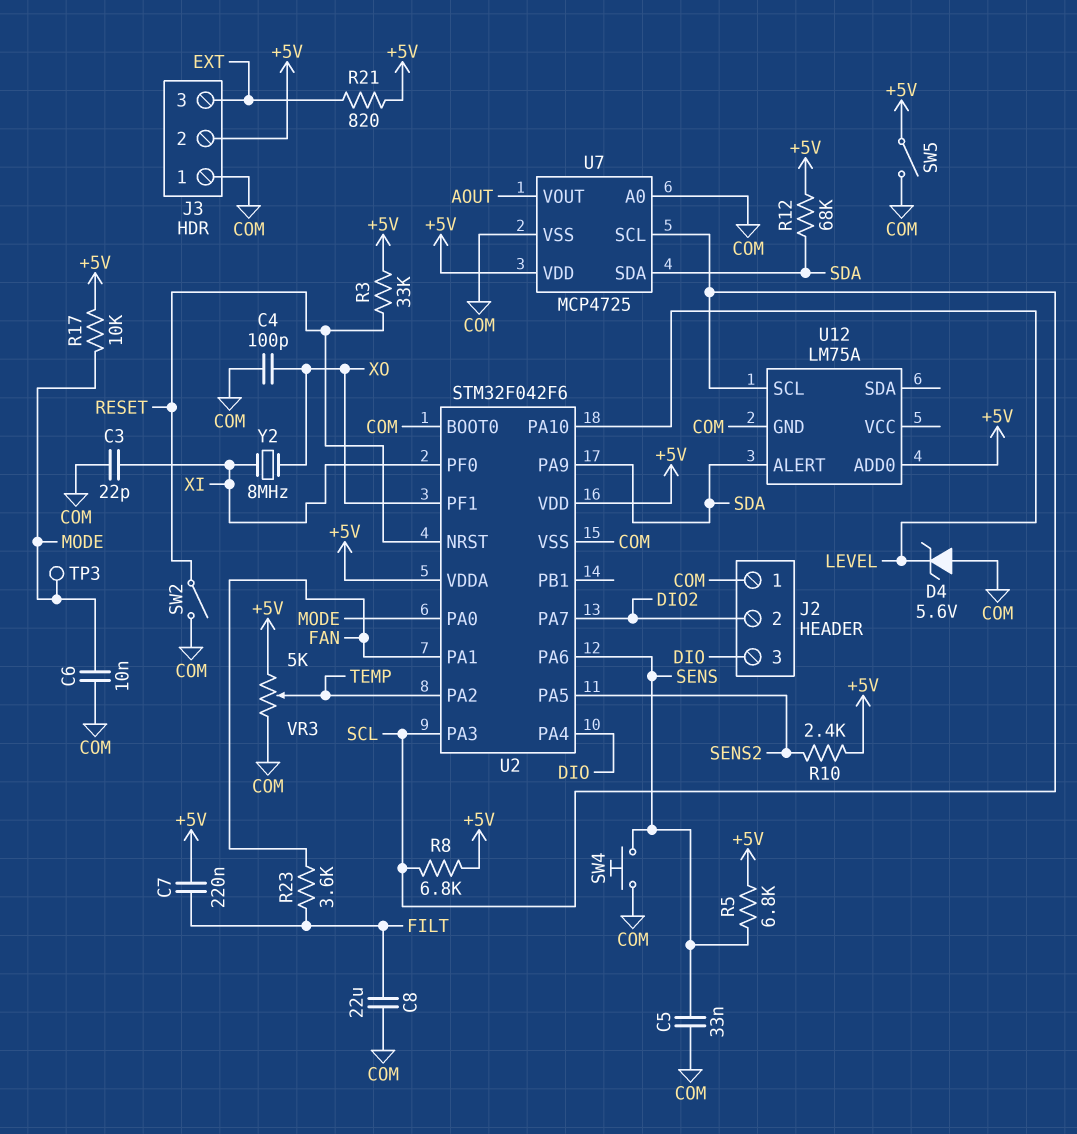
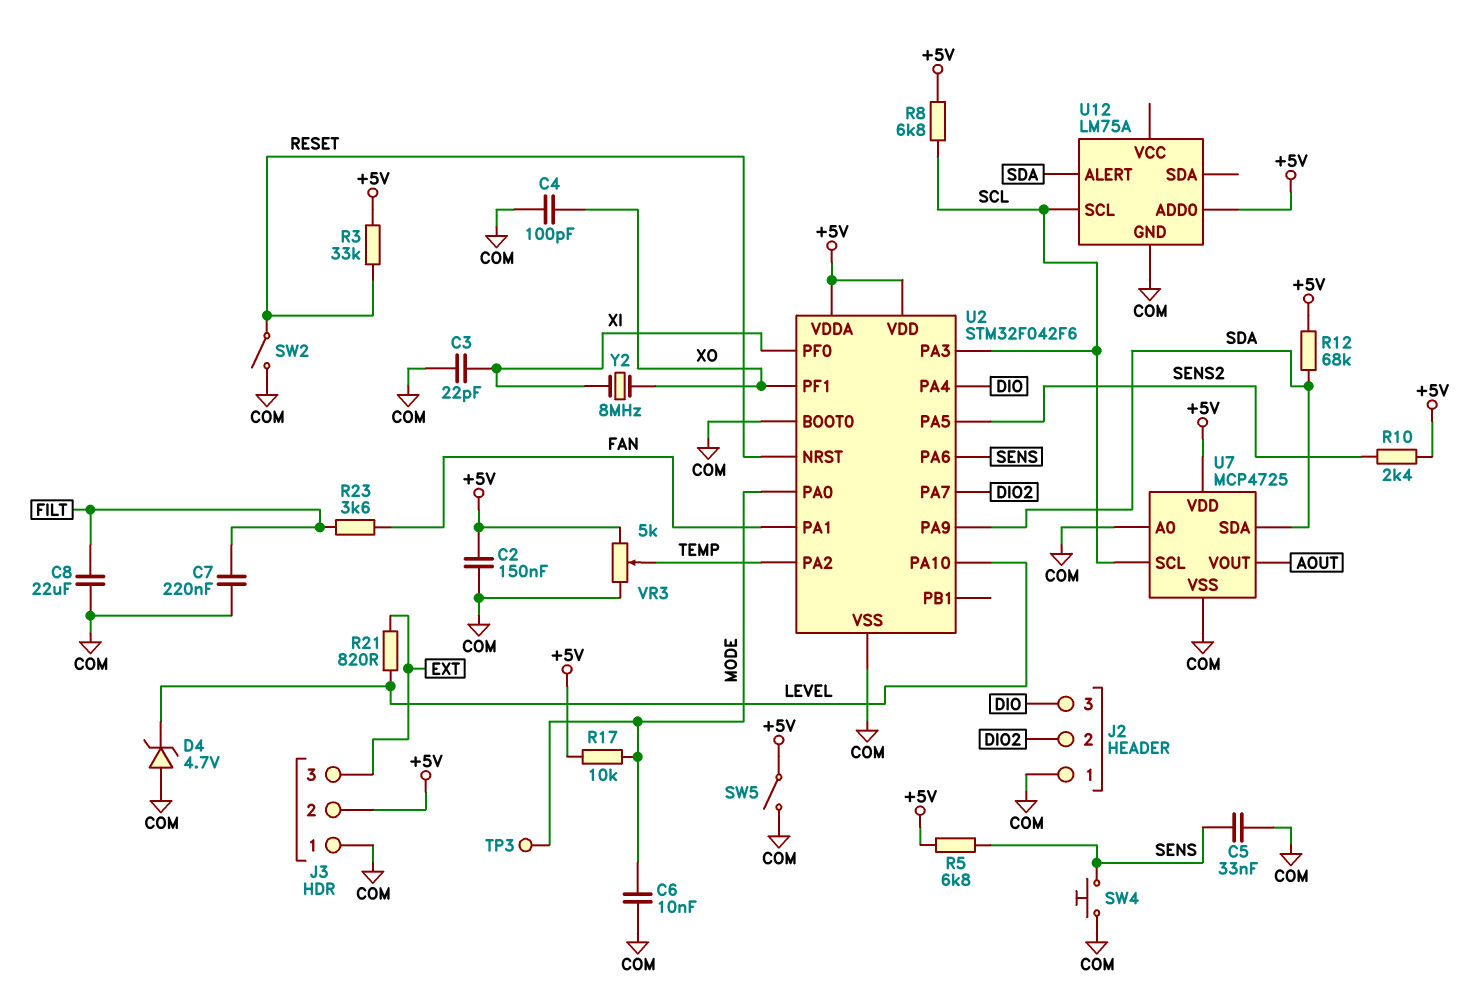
C2: none -> 150nF (+5V, COM)
C7: 220nF (+5V, FILT) -> 220nF (COM, FILT)
D4: zener 5.6V (A COM, K LEVEL) -> zener 4.7V (A COM, K LEVEL)
R21: 820 (+5V, EXT) -> 820 (EXT, LEVEL)

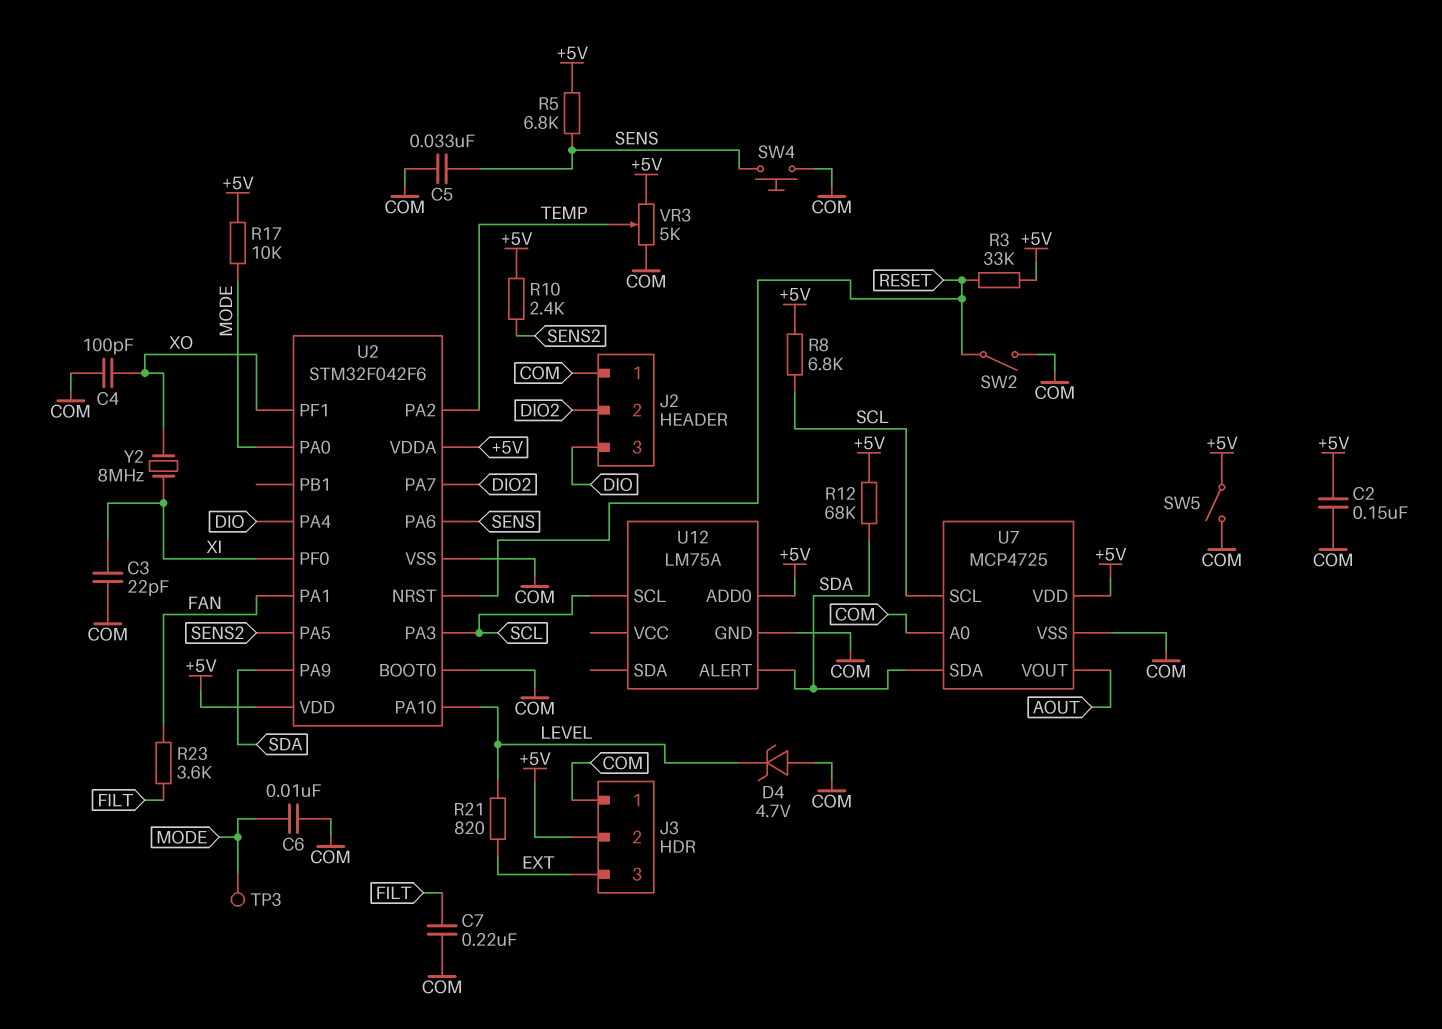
C8: 22uF (COM, FILT) -> none

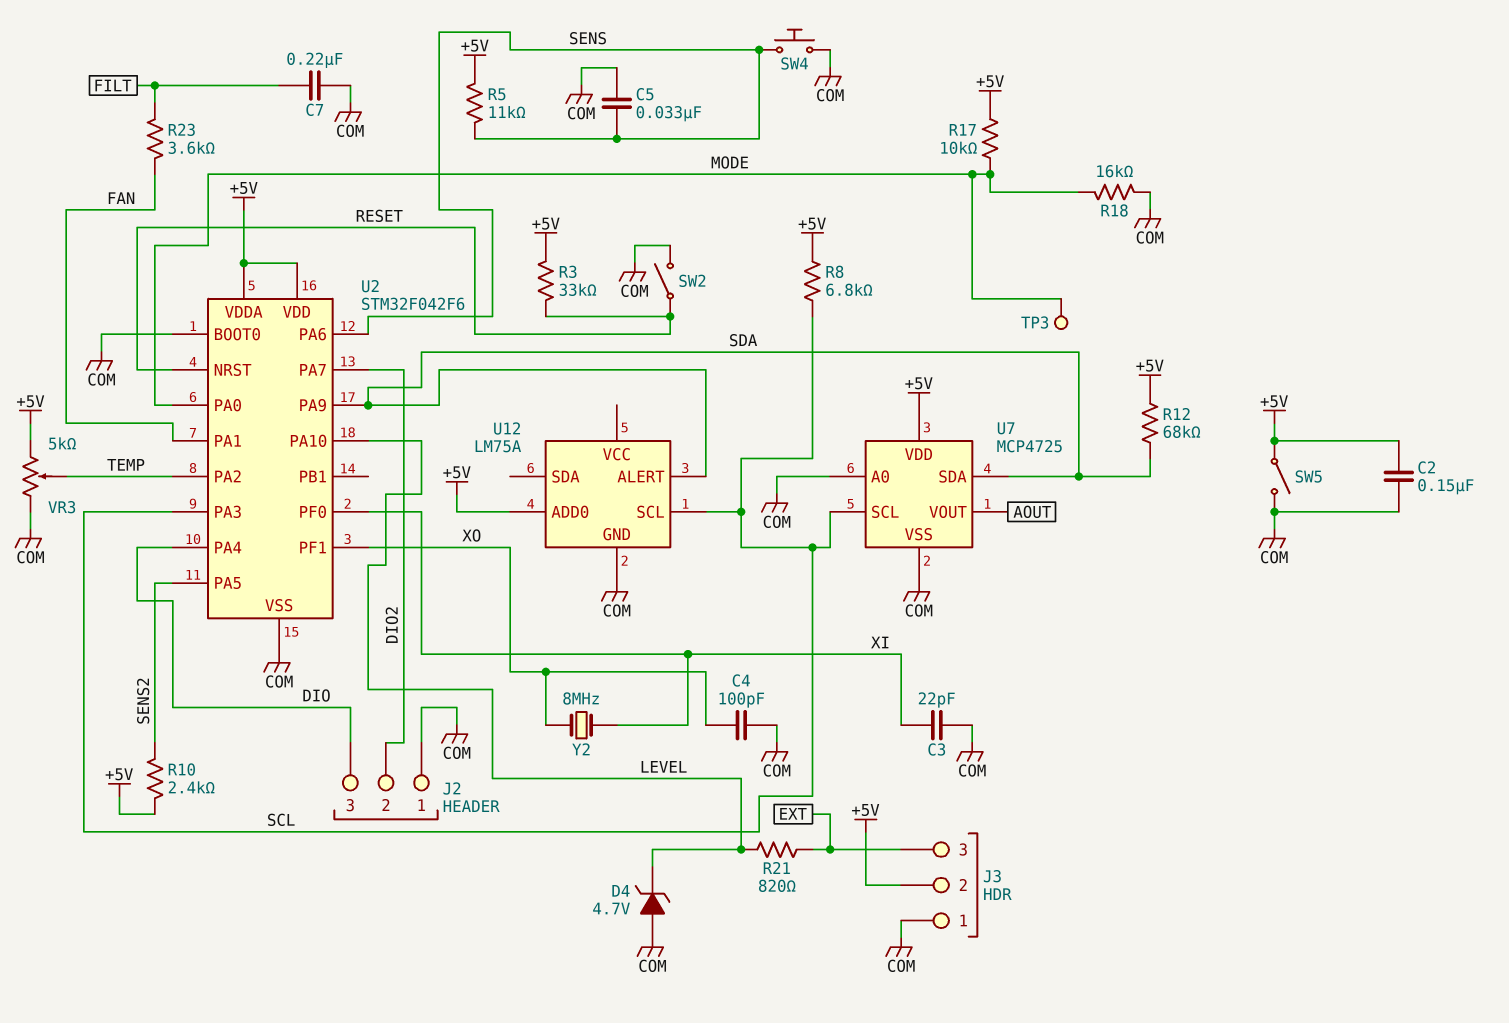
C6: 10nF (COM, MODE) -> none
R5: 6.8k (+5V, SENS) -> 11k (+5V, SENS)
R18: none -> 16k (COM, MODE)

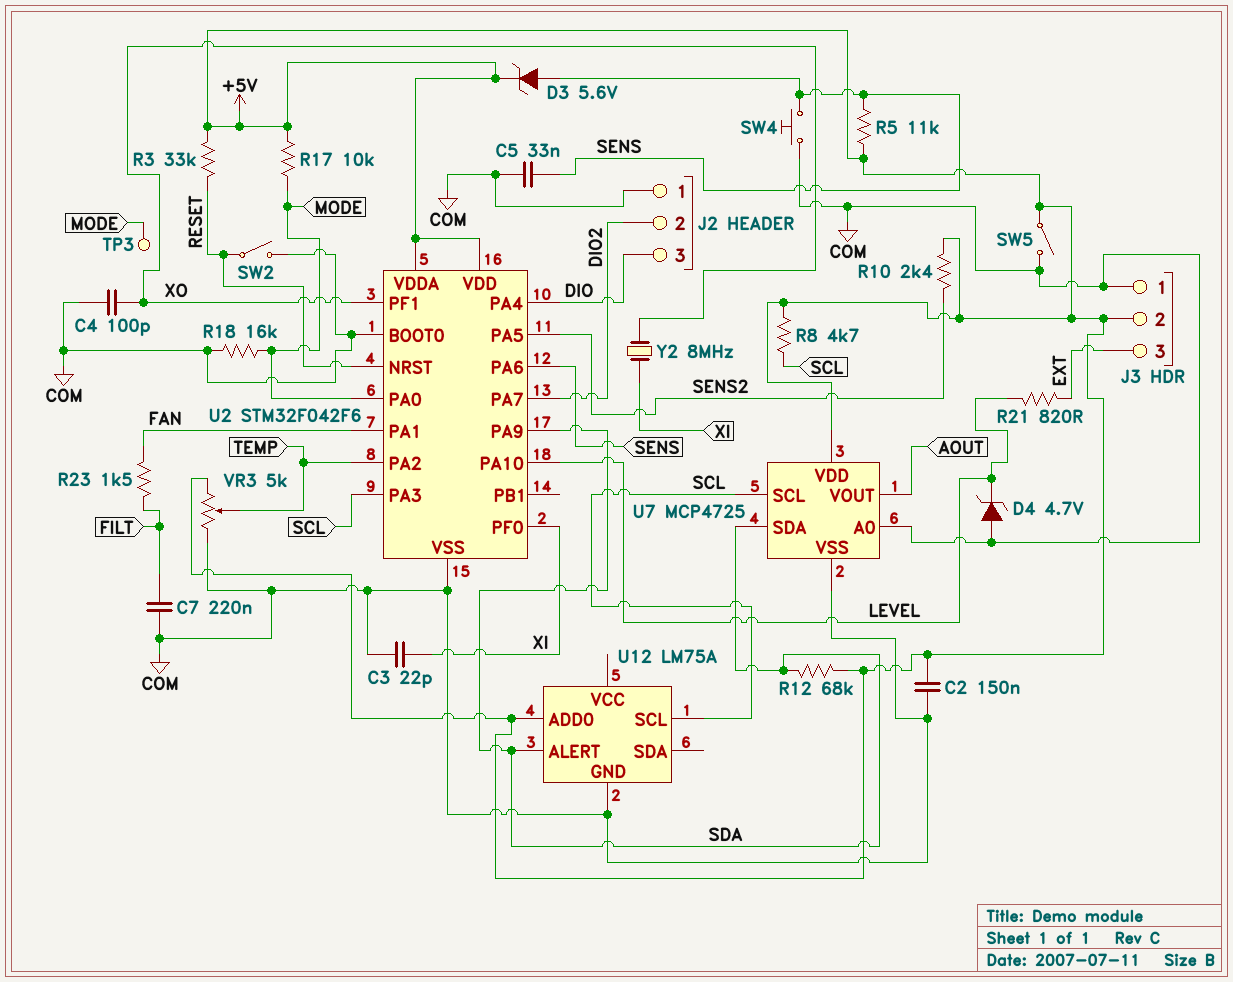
D3: none -> zener 5.6V (A SENS, K +5V)
R8: 6.8k (+5V, SCL) -> 4.7k (+5V, SCL)
R23: 3.6k (FAN, FILT) -> 1.5k (FAN, FILT)

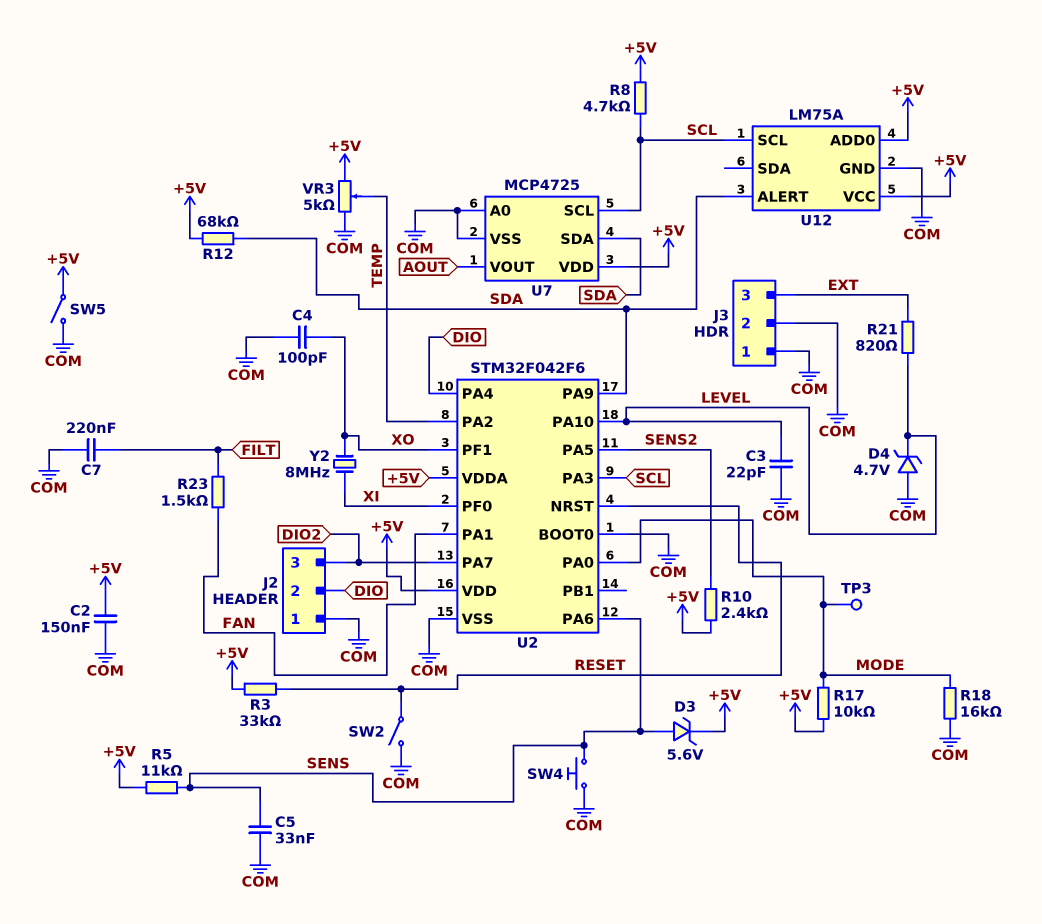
C3: 22pF (COM, XI) -> 22pF (COM, LEVEL)
J2 pin 2: DIO2 -> DIO
J2 pin 3: DIO -> DIO2
J3 pin 2: +5V -> COM
U12 pin VCC: none -> +5V

